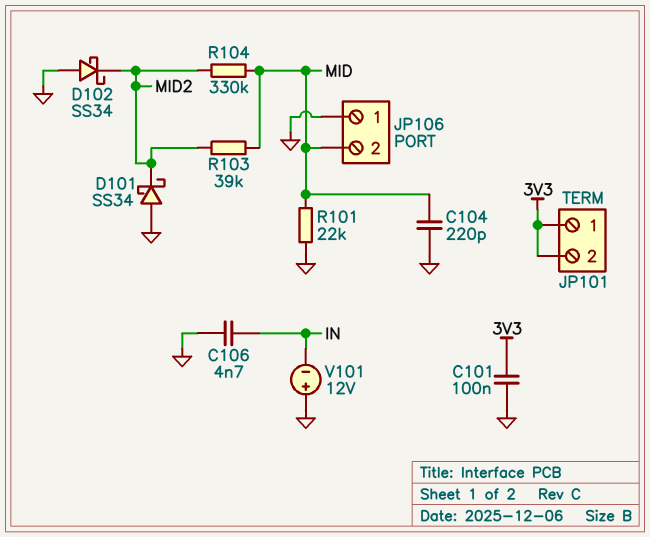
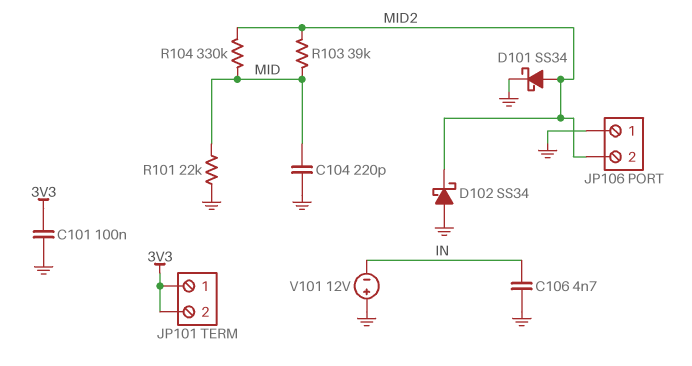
D101: schottky SS34 (A GND, K MID2) -> schottky SS34 (A MID2, K GND)
JP106 pin 2: MID -> MID2

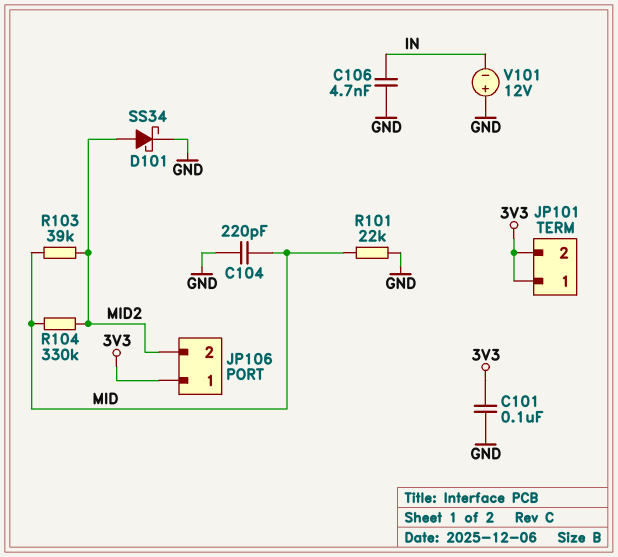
D102: schottky SS34 (A GND, K MID2) -> none
JP106 pin 1: GND -> 3V3

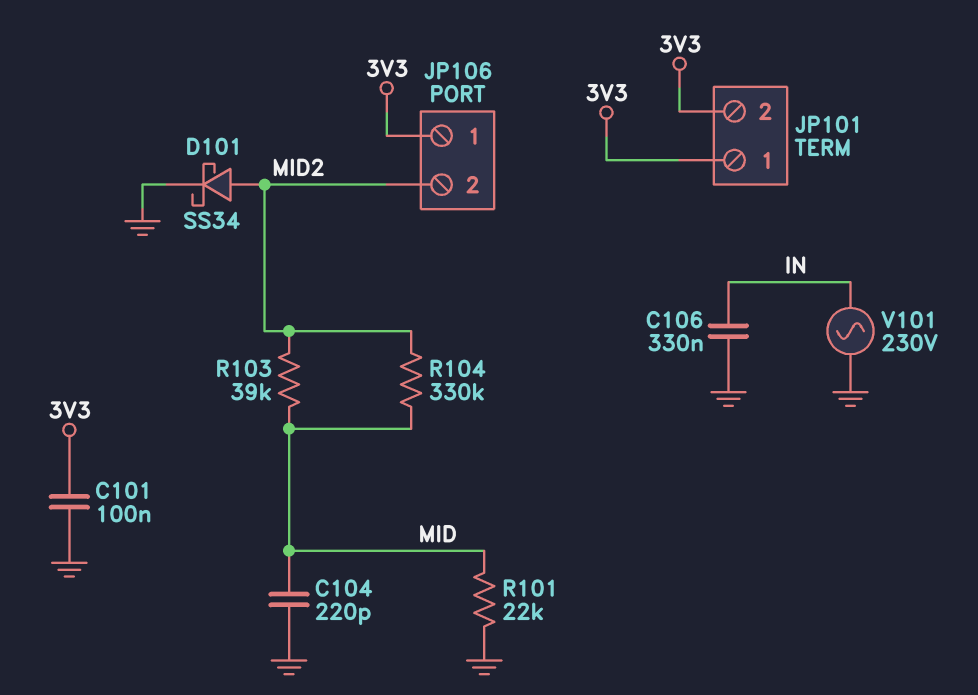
C106: 4.7nF (GND, IN) -> 330nF (GND, IN)
V101: 12V (plus GND, minus IN) -> AC 230V (GND, IN)

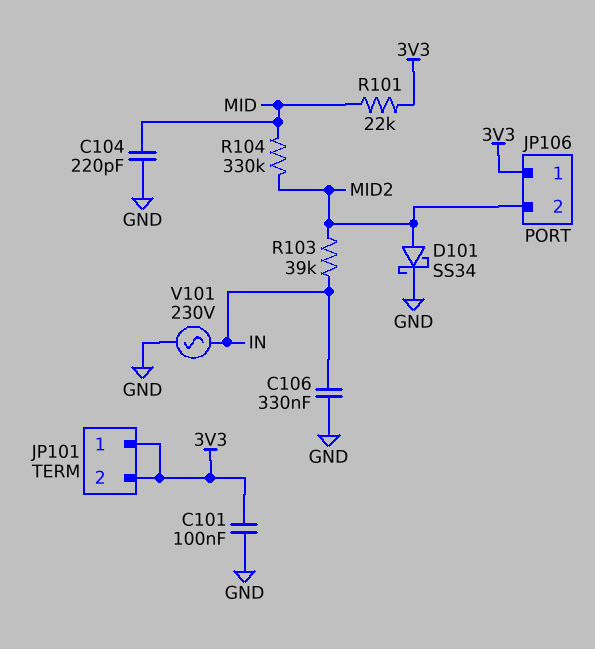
R101: 22k (GND, MID) -> 22k (3V3, MID)
R103: 39k (MID, MID2) -> 39k (IN, MID2)

